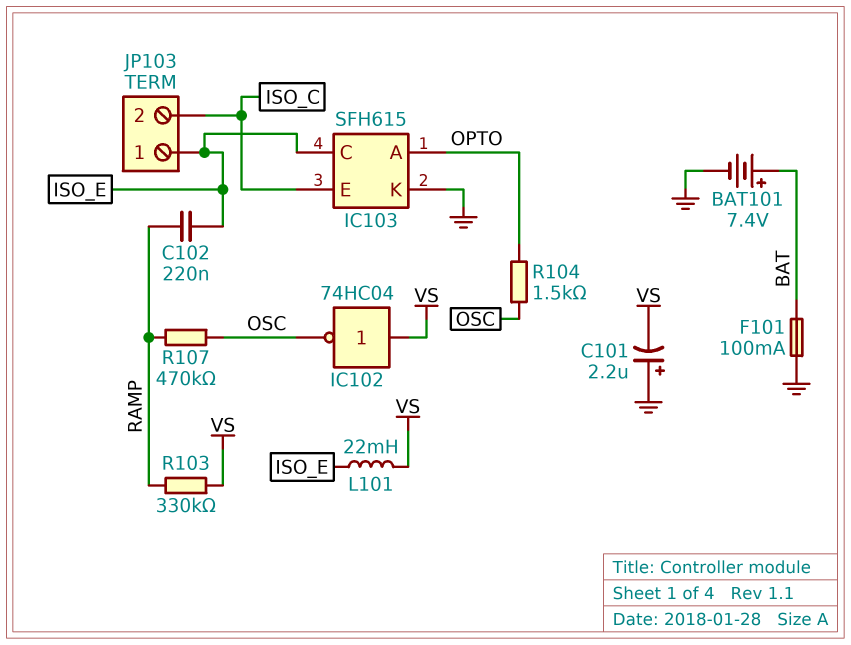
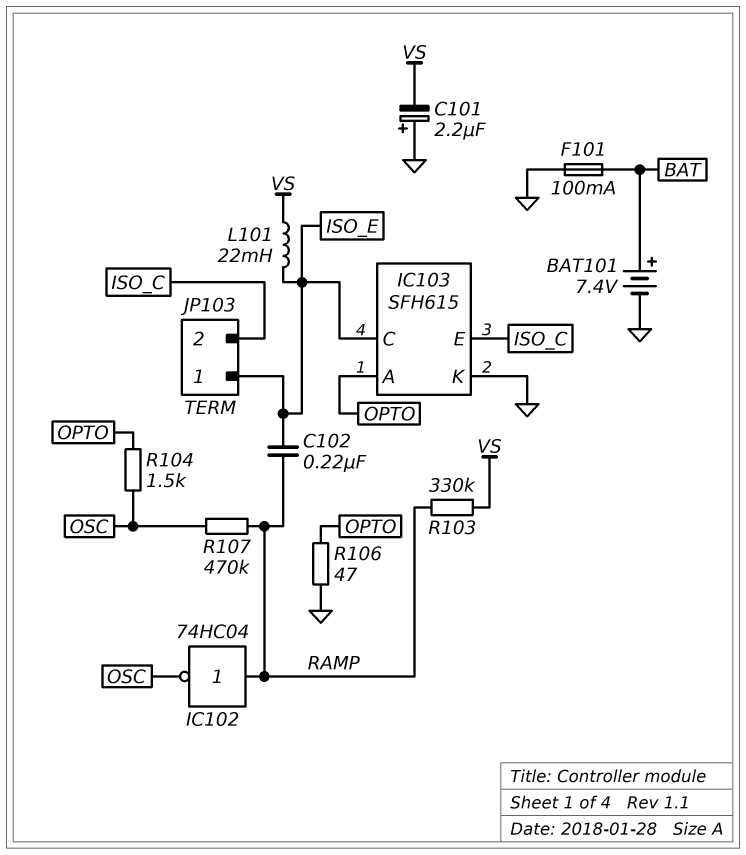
IC102: NOT 74HC04 (in VS, out OSC) -> NOT 74HC04 (in RAMP, out OSC)
R106: none -> 47 (GND, OPTO)

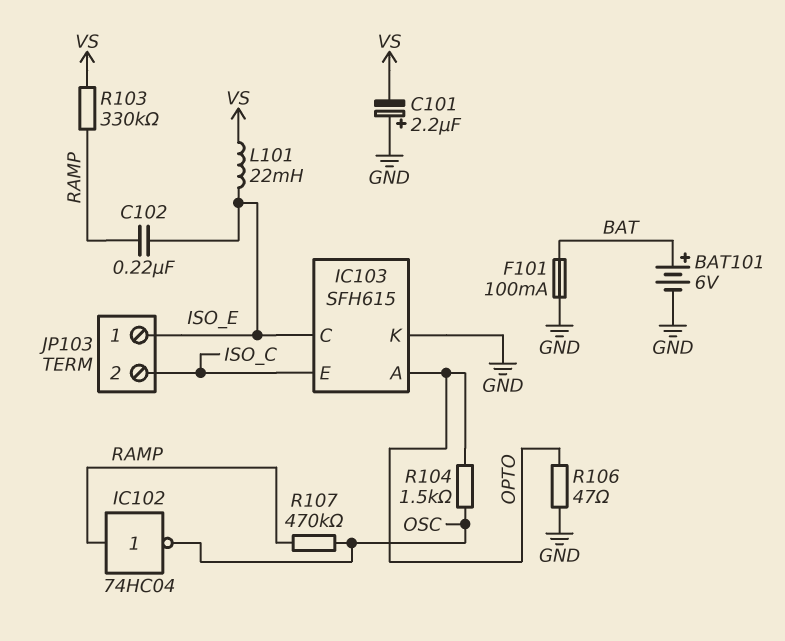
BAT101: 7.4V (plus BAT, minus GND) -> 6V (plus BAT, minus GND)

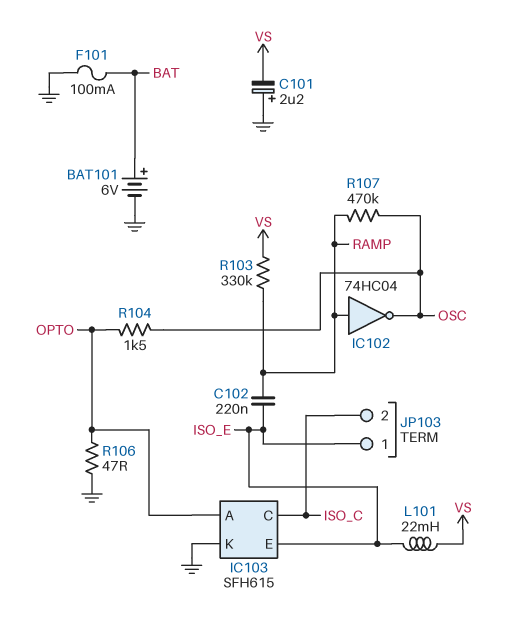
IC103 pin C: ISO_E -> ISO_C
IC103 pin E: ISO_C -> ISO_E

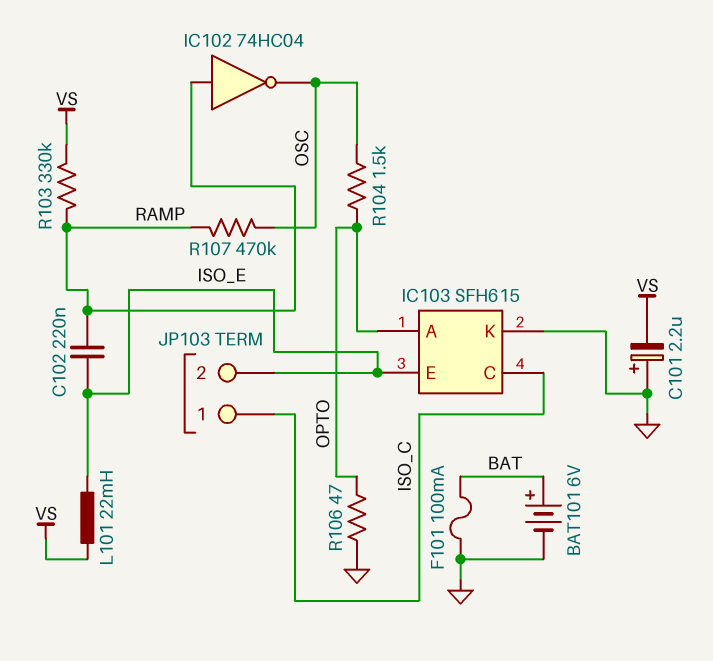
JP103 pin 1: ISO_E -> ISO_C
JP103 pin 2: ISO_C -> ISO_E

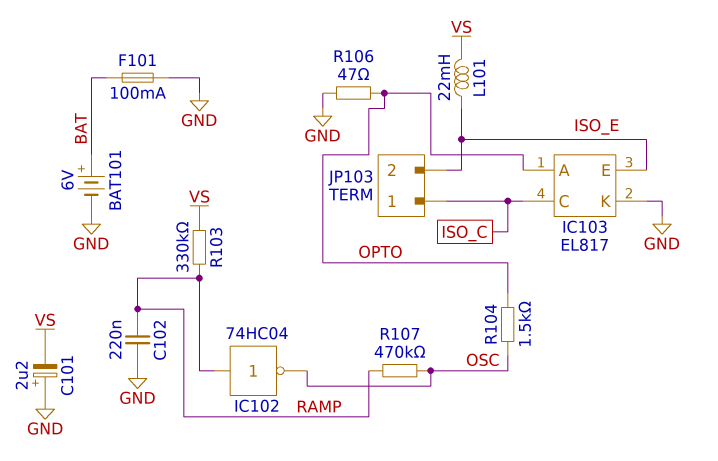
C102: 220nF (ISO_E, RAMP) -> 220nF (GND, RAMP)
IC103: SFH615 -> EL817

